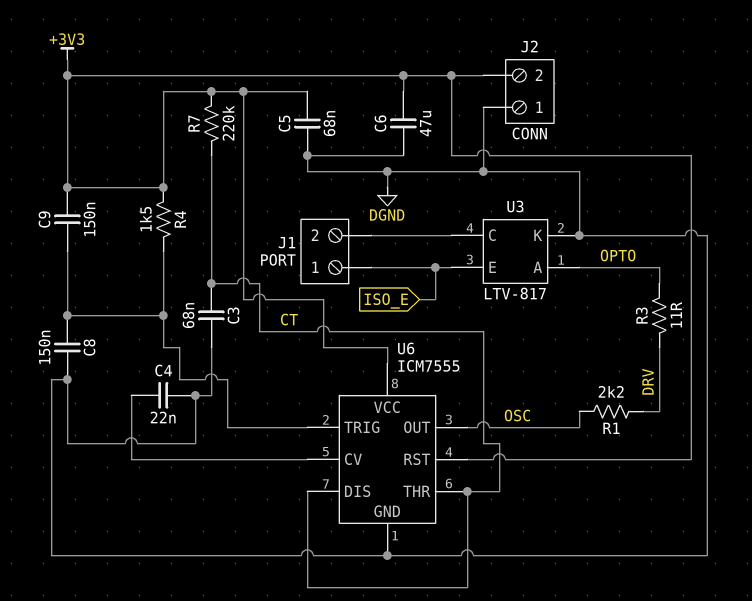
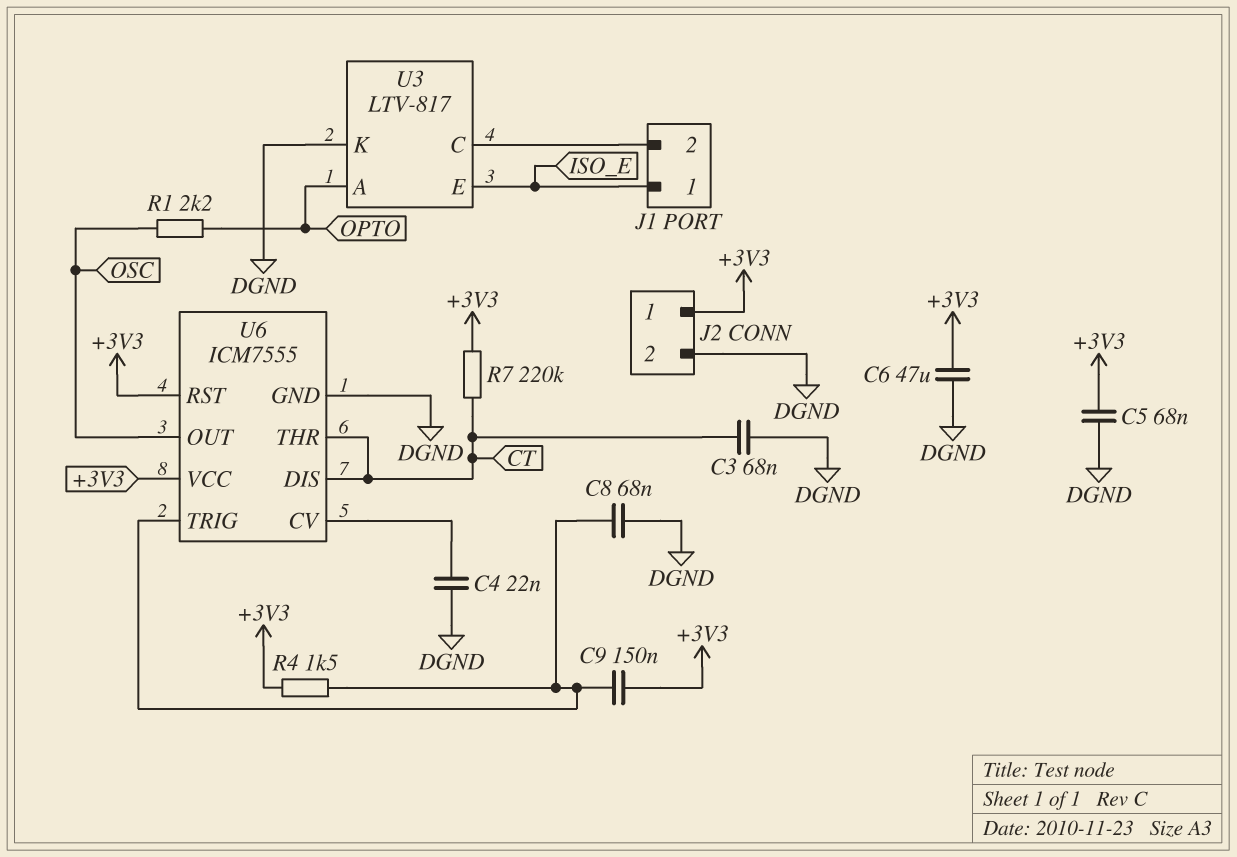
C8: 150nF (DGND, U6/TRIG) -> 68nF (DGND, U6/TRIG)
J2 pin 1: DGND -> +3V3
J2 pin 2: +3V3 -> DGND
R1: 2.2k (DRV, OSC) -> 2.2k (OPTO, OSC)
R3: 11 (DRV, OPTO) -> none

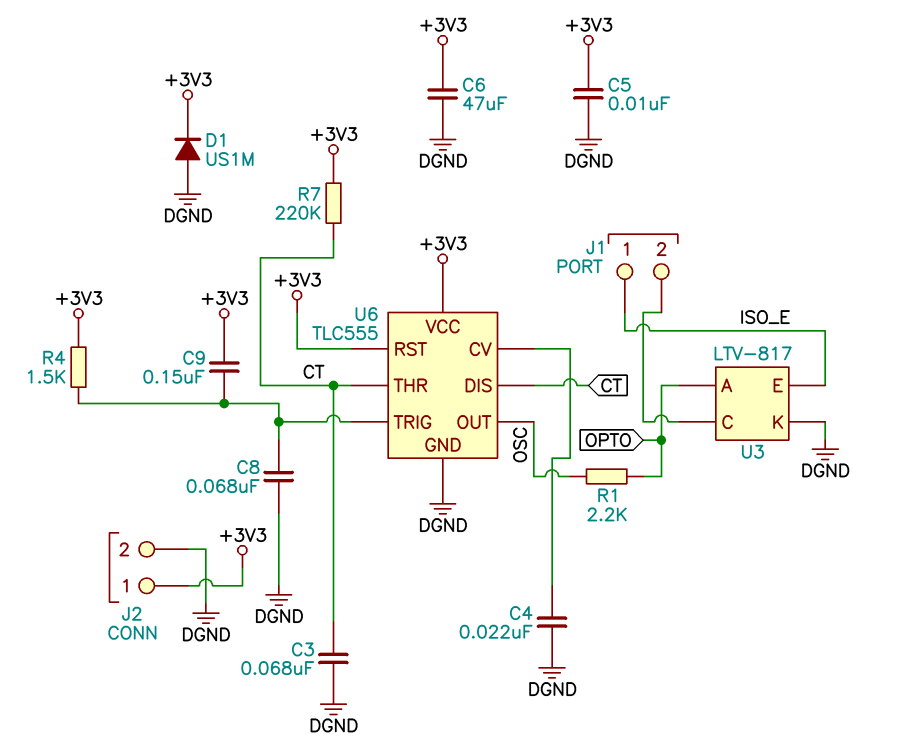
C5: 68nF (+3V3, DGND) -> 10nF (+3V3, DGND)
D1: none -> diode US1M (A DGND, K +3V3)
U6: ICM7555 -> TLC555

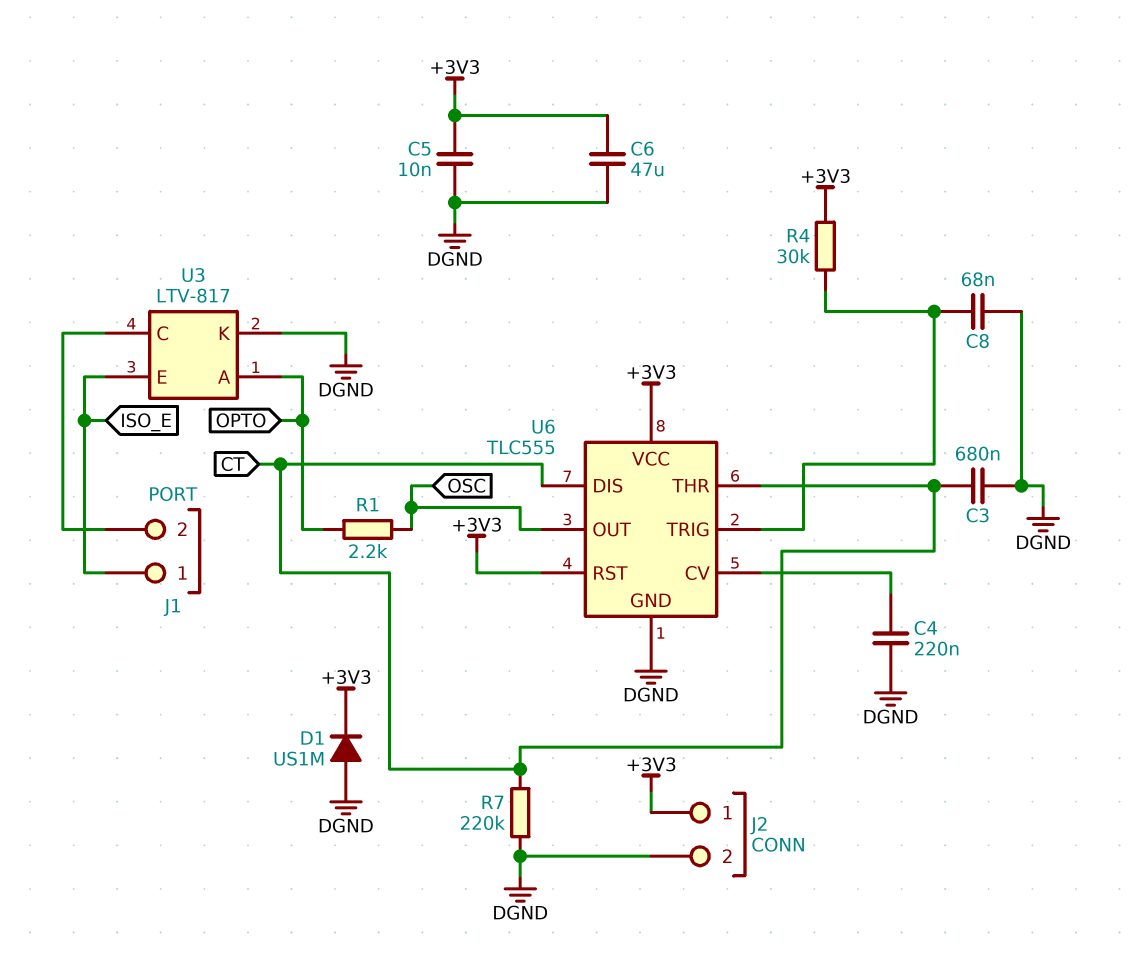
C3: 68nF (CT, DGND) -> 680nF (CT, DGND)
C4: 22nF (DGND, U6/CV) -> 220nF (DGND, U6/CV)
C9: 150nF (+3V3, U6/TRIG) -> none
R4: 1.5k (+3V3, U6/TRIG) -> 30k (+3V3, U6/TRIG)
R7: 220k (+3V3, CT) -> 220k (CT, DGND)

